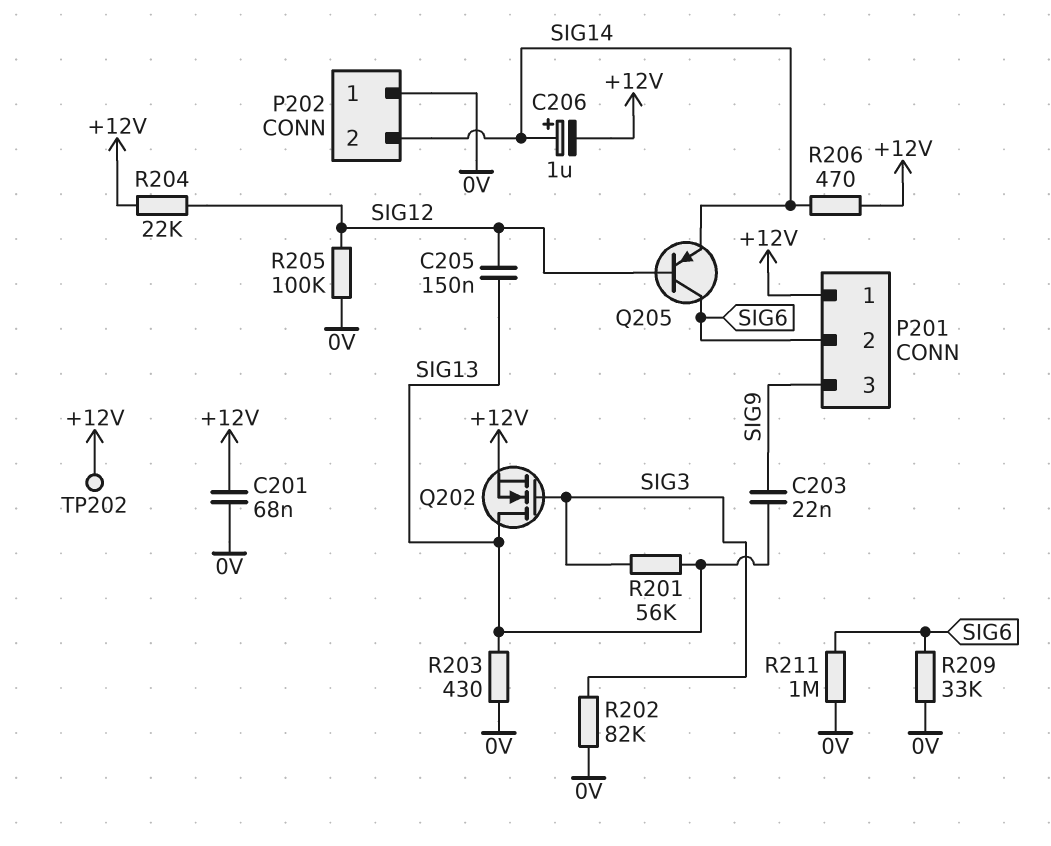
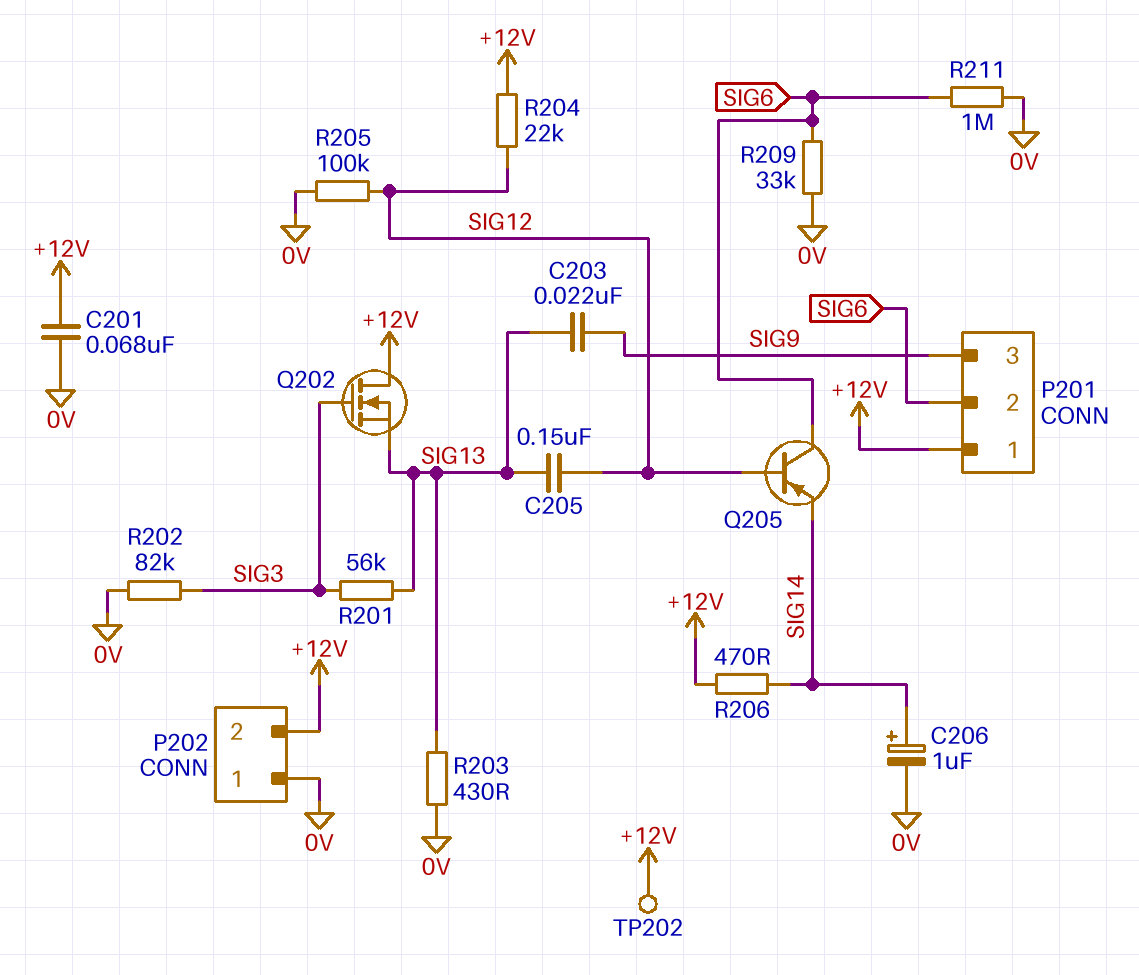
C206: 1uF (plus SIG14, minus +12V) -> 1uF (plus SIG14, minus 0V)
P202 pin 2: SIG14 -> +12V
Q202: NMOS (G SIG3, D SIG13, S +12V) -> NMOS (G SIG3, D +12V, S SIG13)

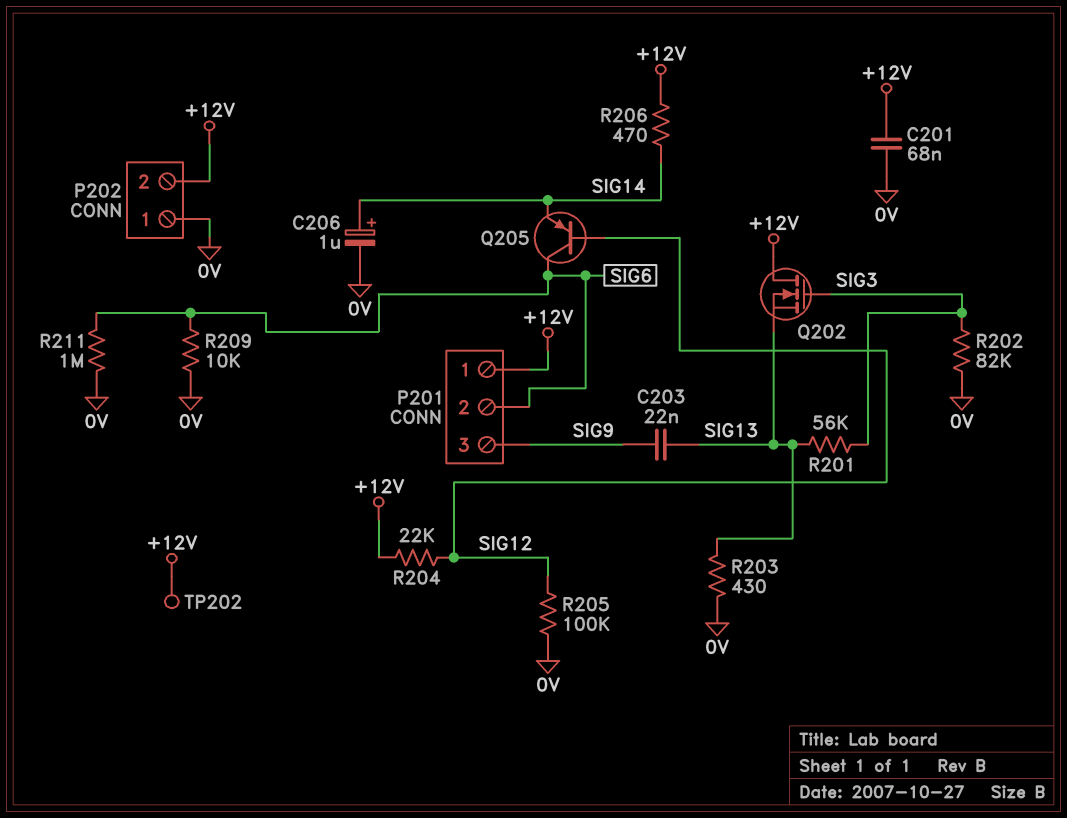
C205: 150nF (SIG12, SIG13) -> none
R209: 33k (0V, SIG6) -> 10k (0V, SIG6)

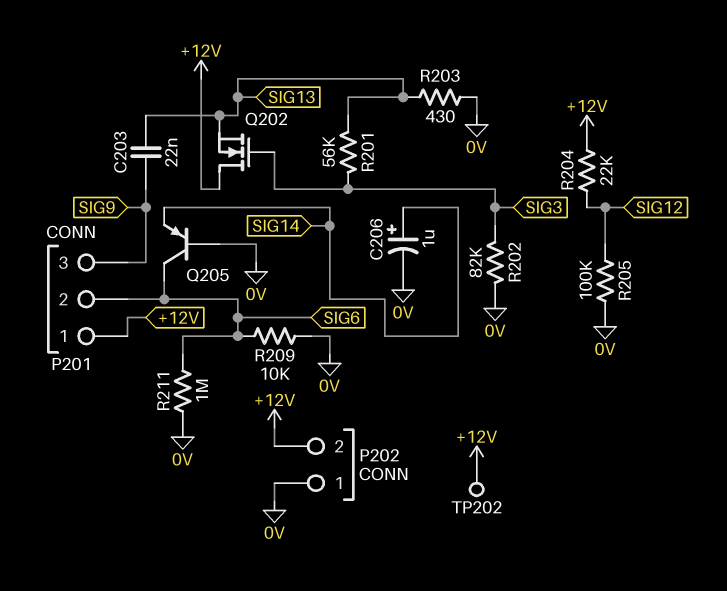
C201: 68nF (+12V, 0V) -> none
Q205: PNP (B SIG12, C SIG6, E SIG14) -> PNP (B 0V, C SIG6, E SIG14)
R206: 470 (+12V, SIG14) -> none

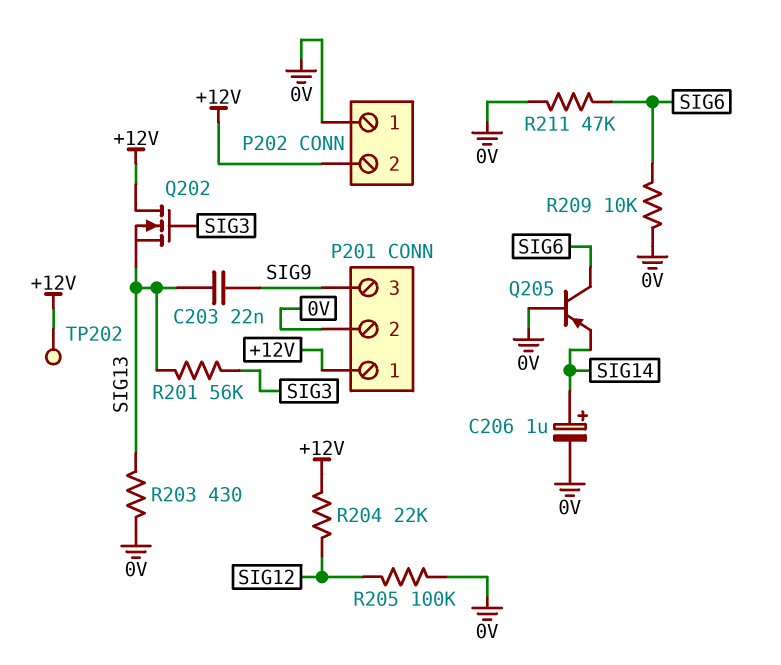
P201 pin 2: SIG6 -> 0V
R202: 82k (0V, SIG3) -> none
R211: 1M (0V, SIG6) -> 47k (0V, SIG6)

